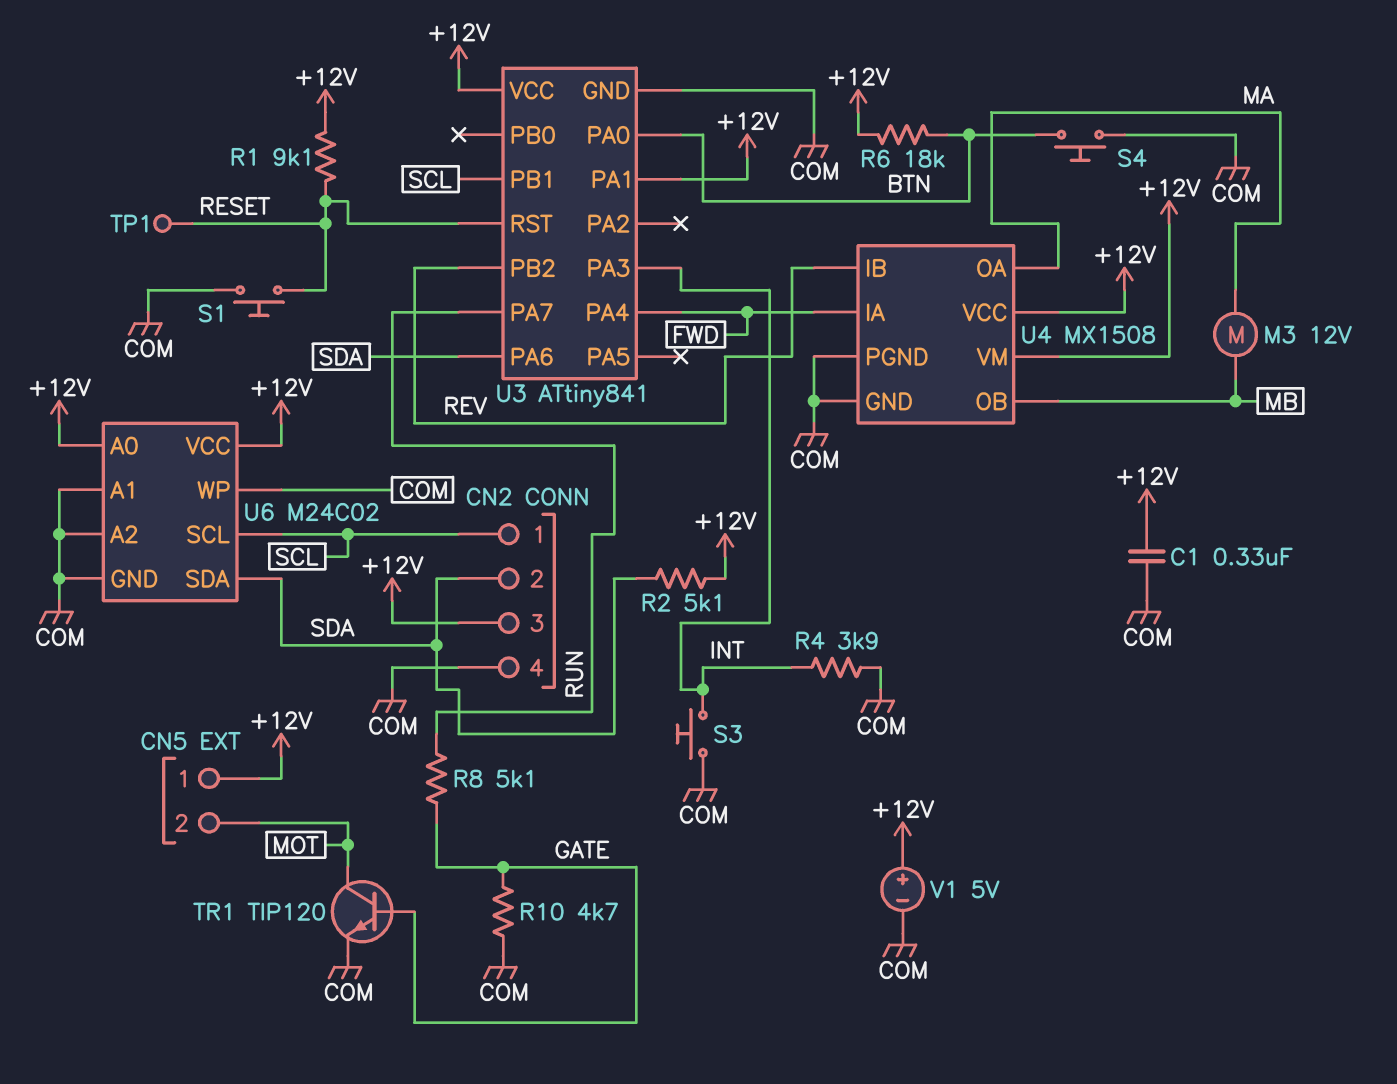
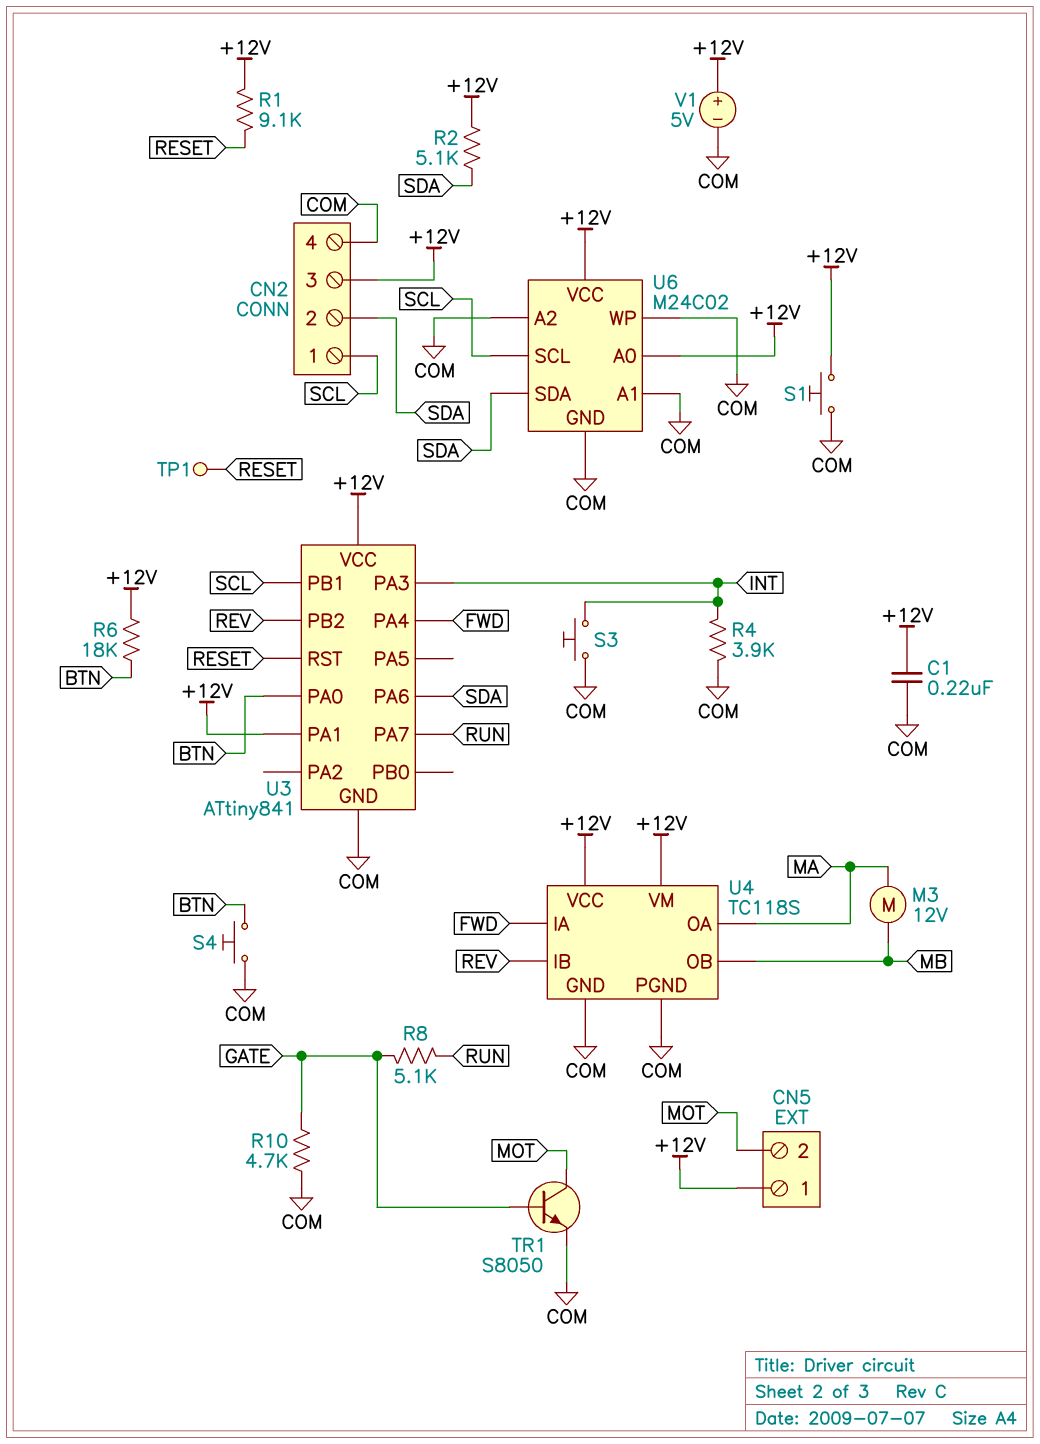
C1: 330nF (+12V, COM) -> 220nF (+12V, COM)
S1: button (COM, RESET) -> button (+12V, COM)
TR1: NPN TIP120 (B GATE, C MOT, E COM) -> NPN S8050 (B GATE, C MOT, E COM)
U4: MX1508 -> TC118S

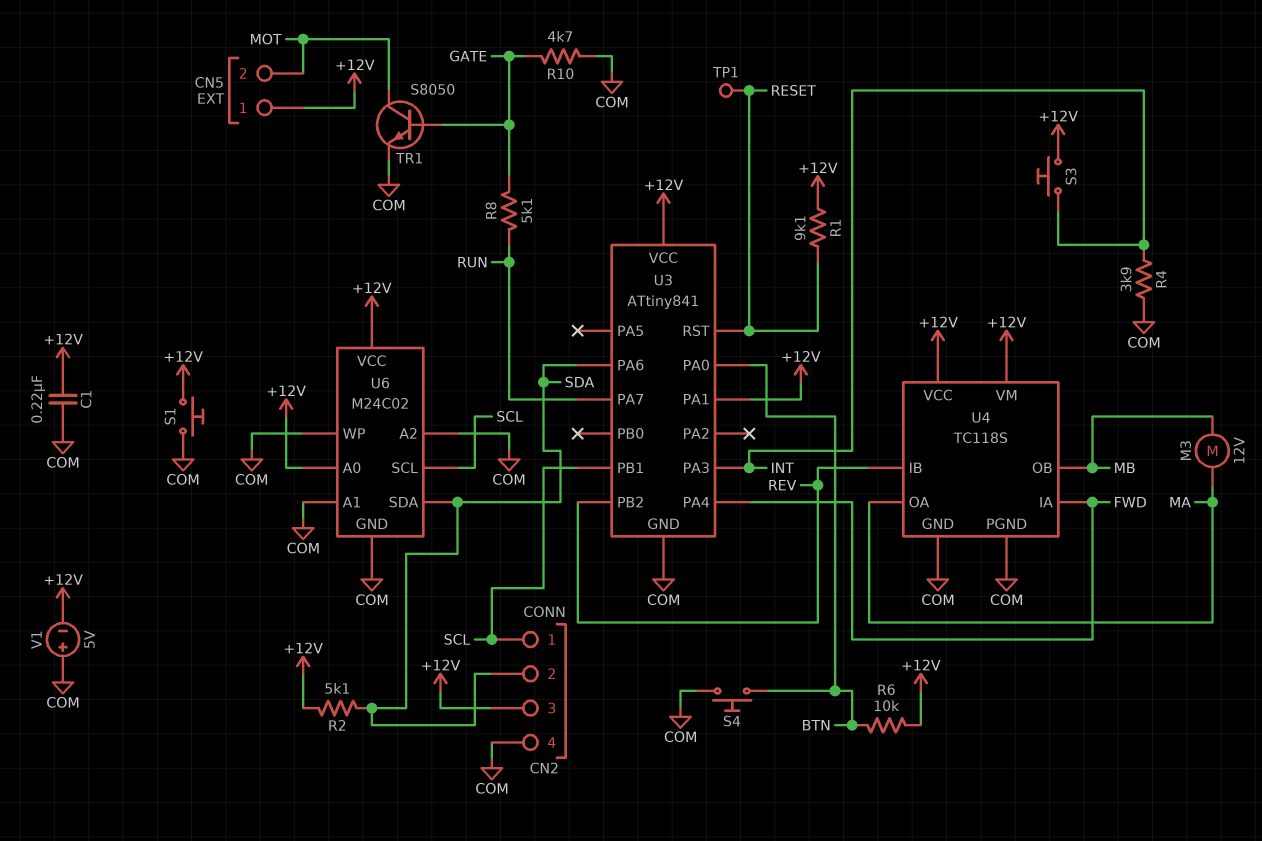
R6: 18k (+12V, BTN) -> 10k (+12V, BTN)
S3: button (COM, INT) -> button (+12V, INT)
V1: 5V (plus +12V, minus COM) -> 5V (plus COM, minus +12V)

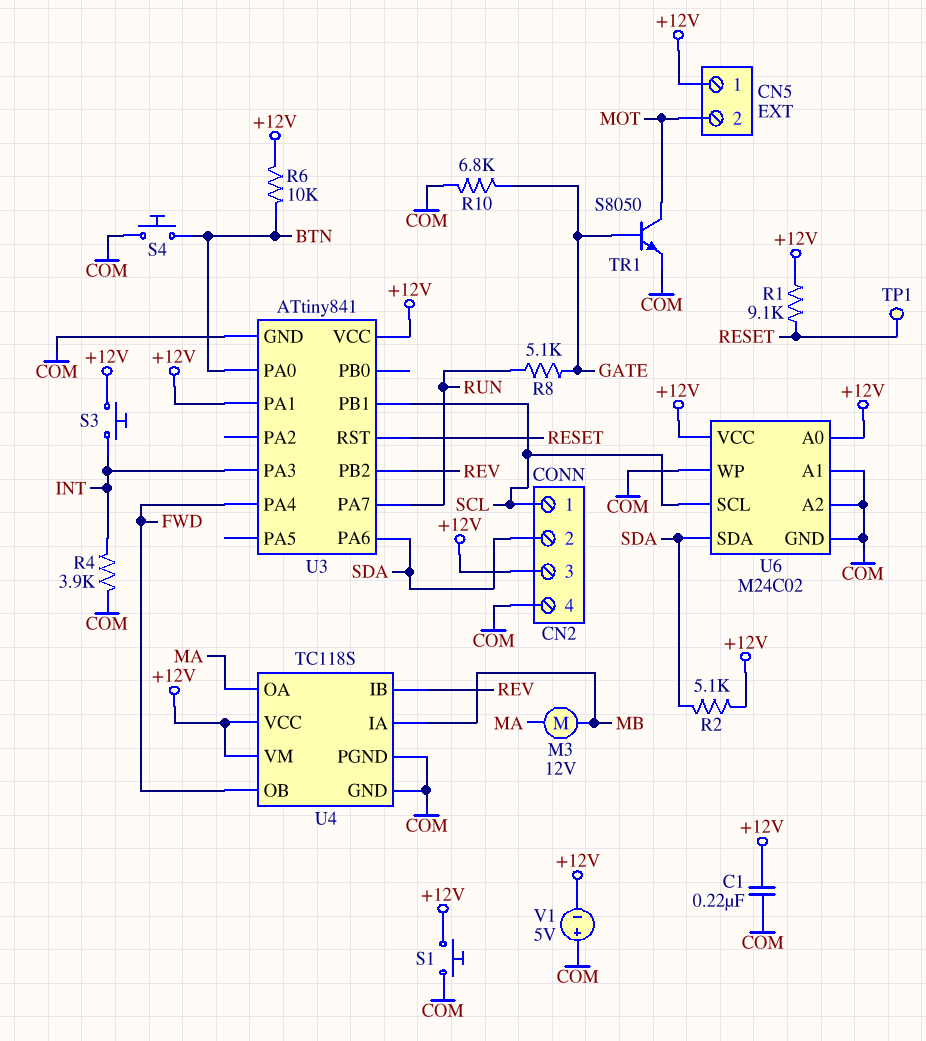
R10: 4.7k (COM, GATE) -> 6.8k (COM, GATE)
U4 pin IA: FWD -> MB
U4 pin OB: MB -> FWD

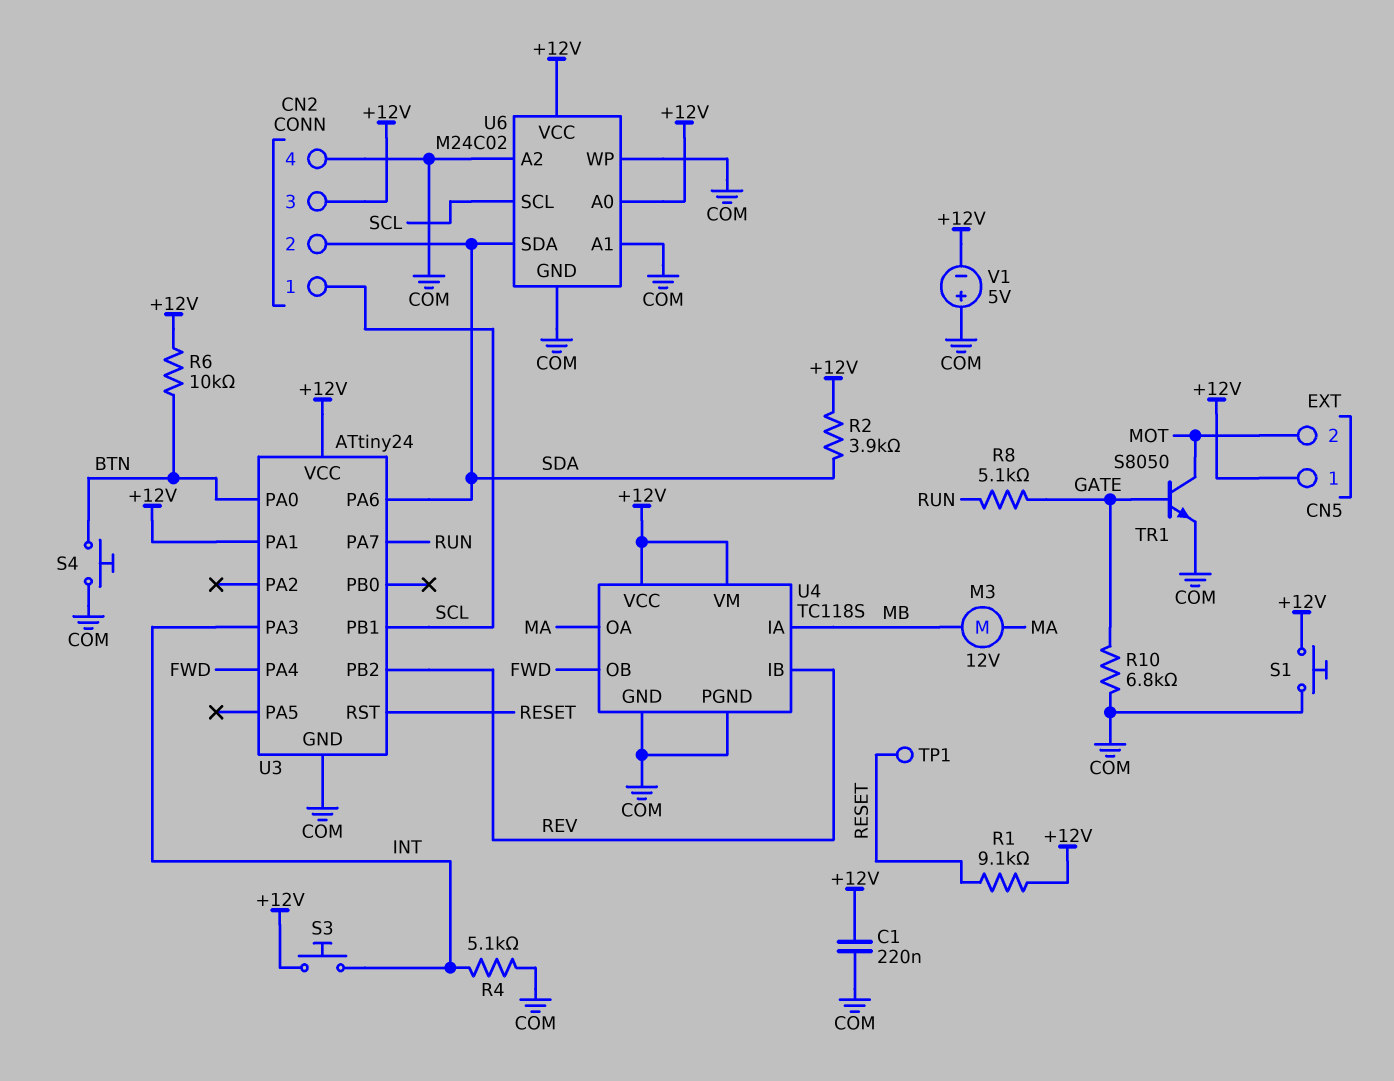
R2: 5.1k (+12V, SDA) -> 3.9k (+12V, SDA)
R4: 3.9k (COM, INT) -> 5.1k (COM, INT)
U3: ATtiny841 -> ATtiny24

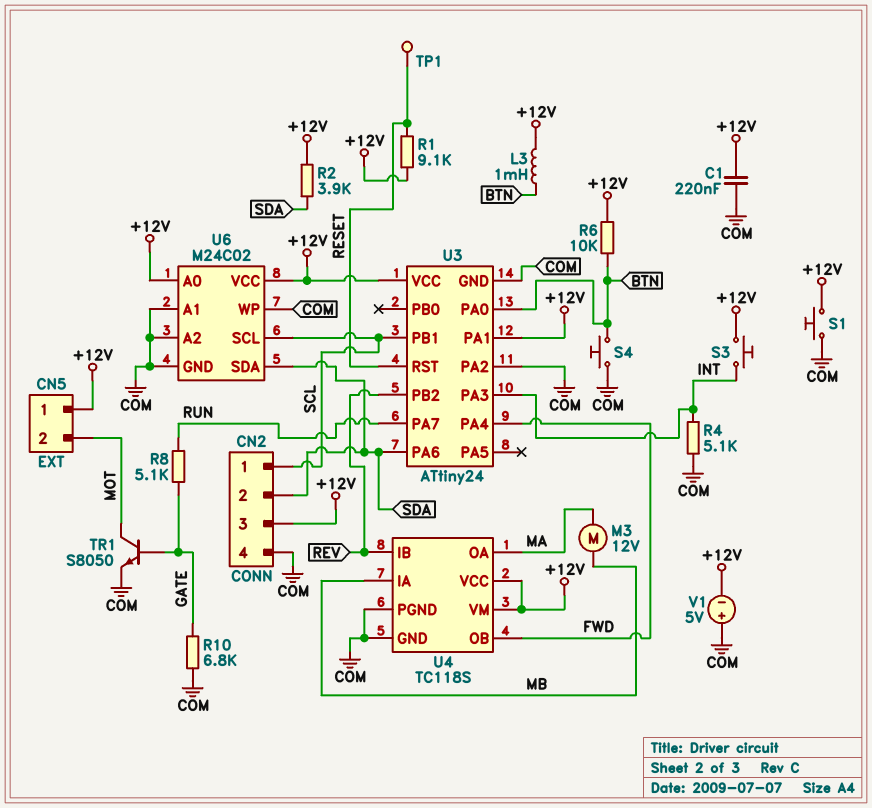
L3: none -> 1mH (+12V, BTN)
U3 pin PA2: none -> COM

